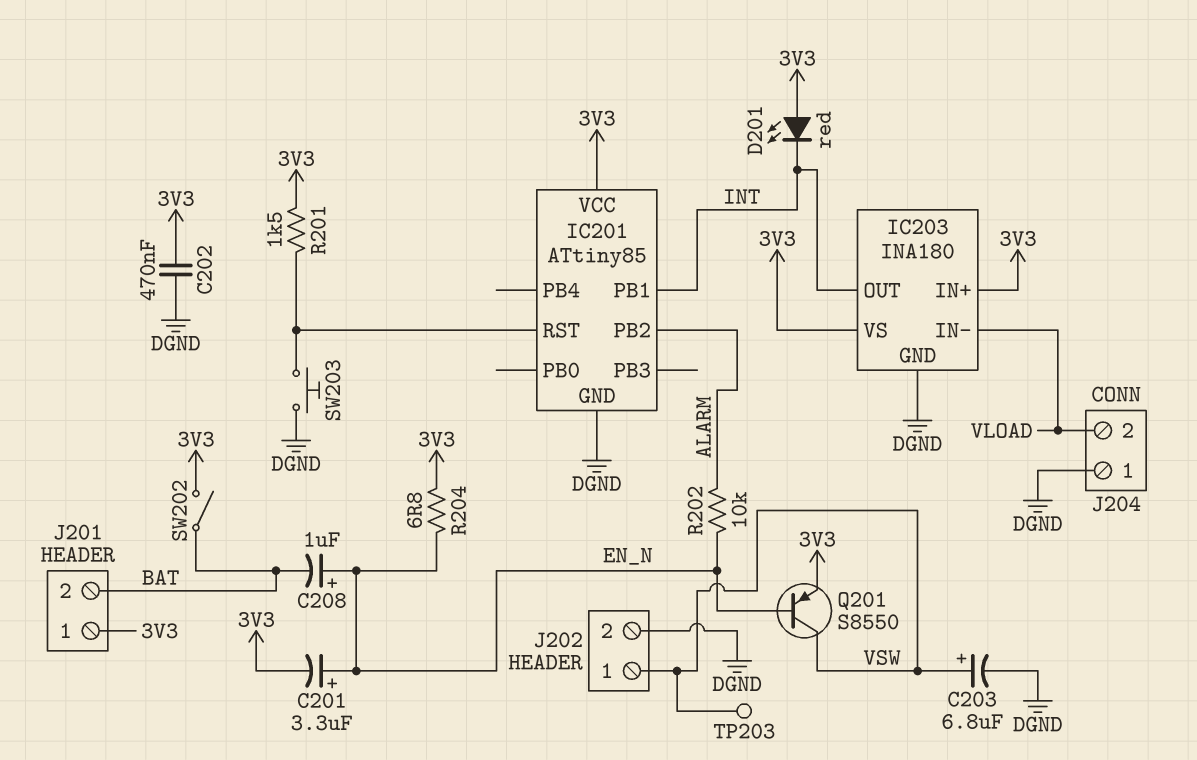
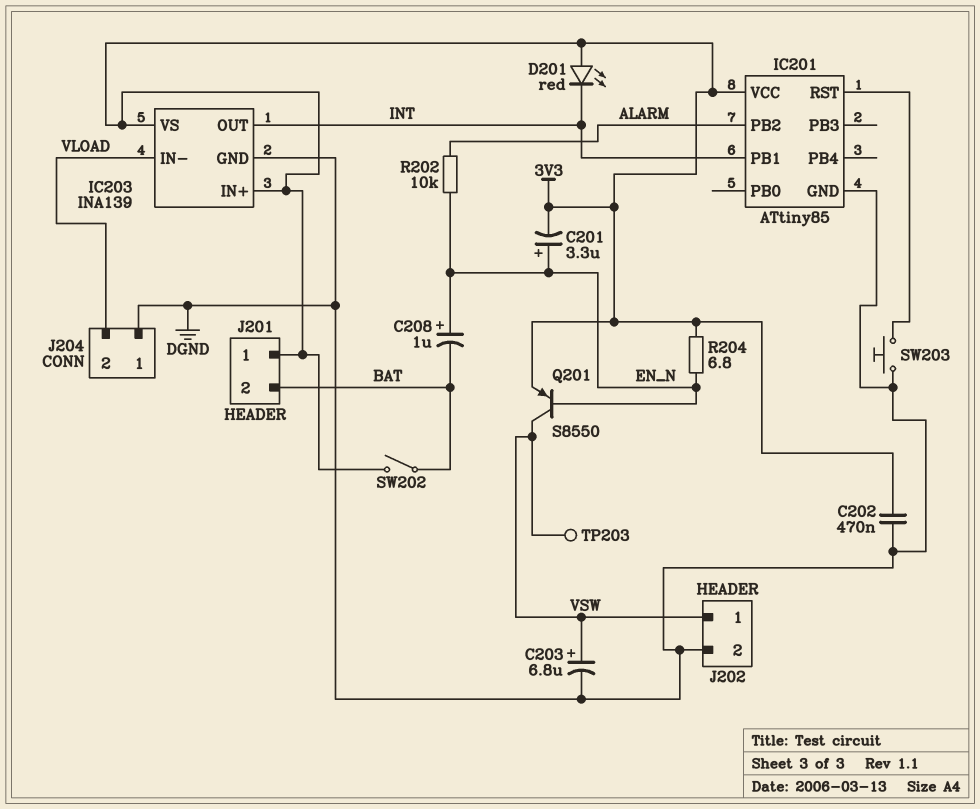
IC203: INA180 -> INA139
R201: 1.5k (3V3, IC201/RST) -> none

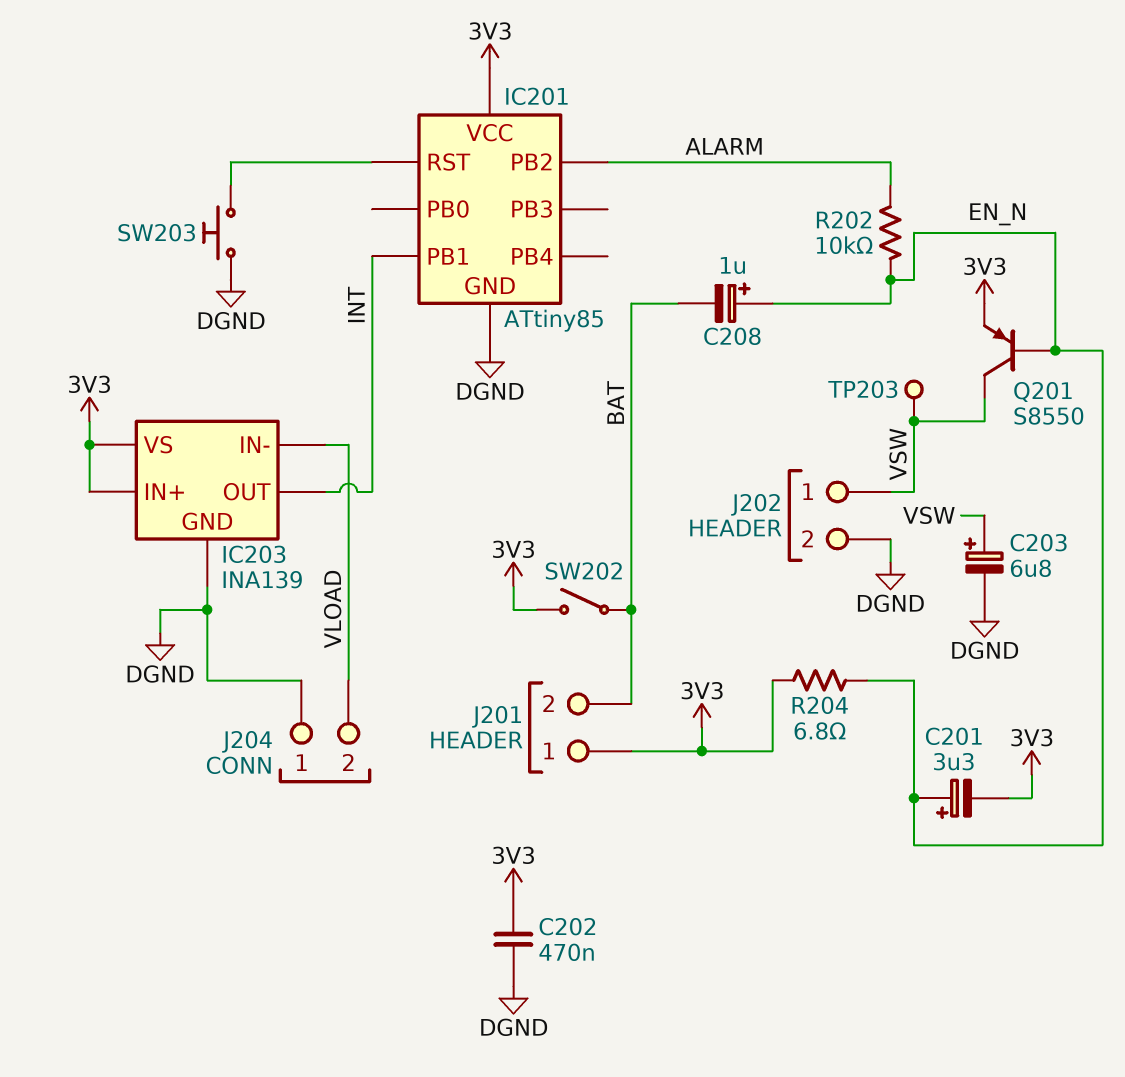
D201: LED red (A 3V3, K INT) -> none

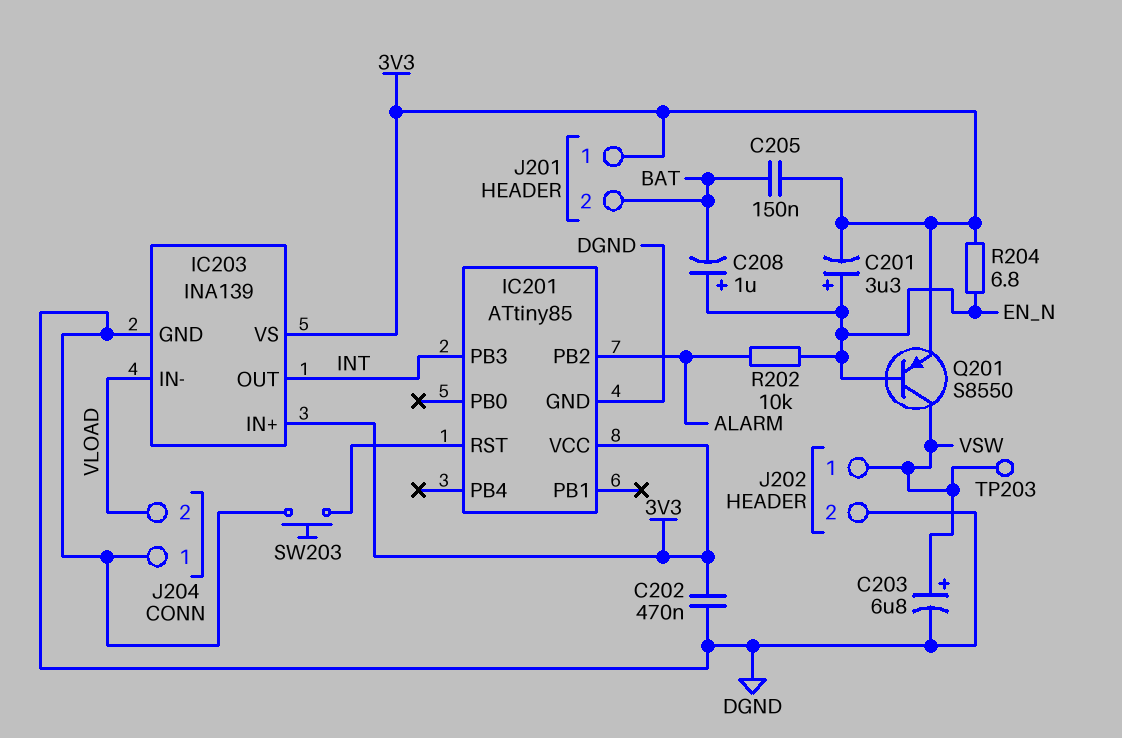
C205: none -> 150nF (3V3, BAT)
IC201 pin PB1: INT -> none
IC201 pin PB3: none -> INT
SW202: switch (3V3, BAT) -> none

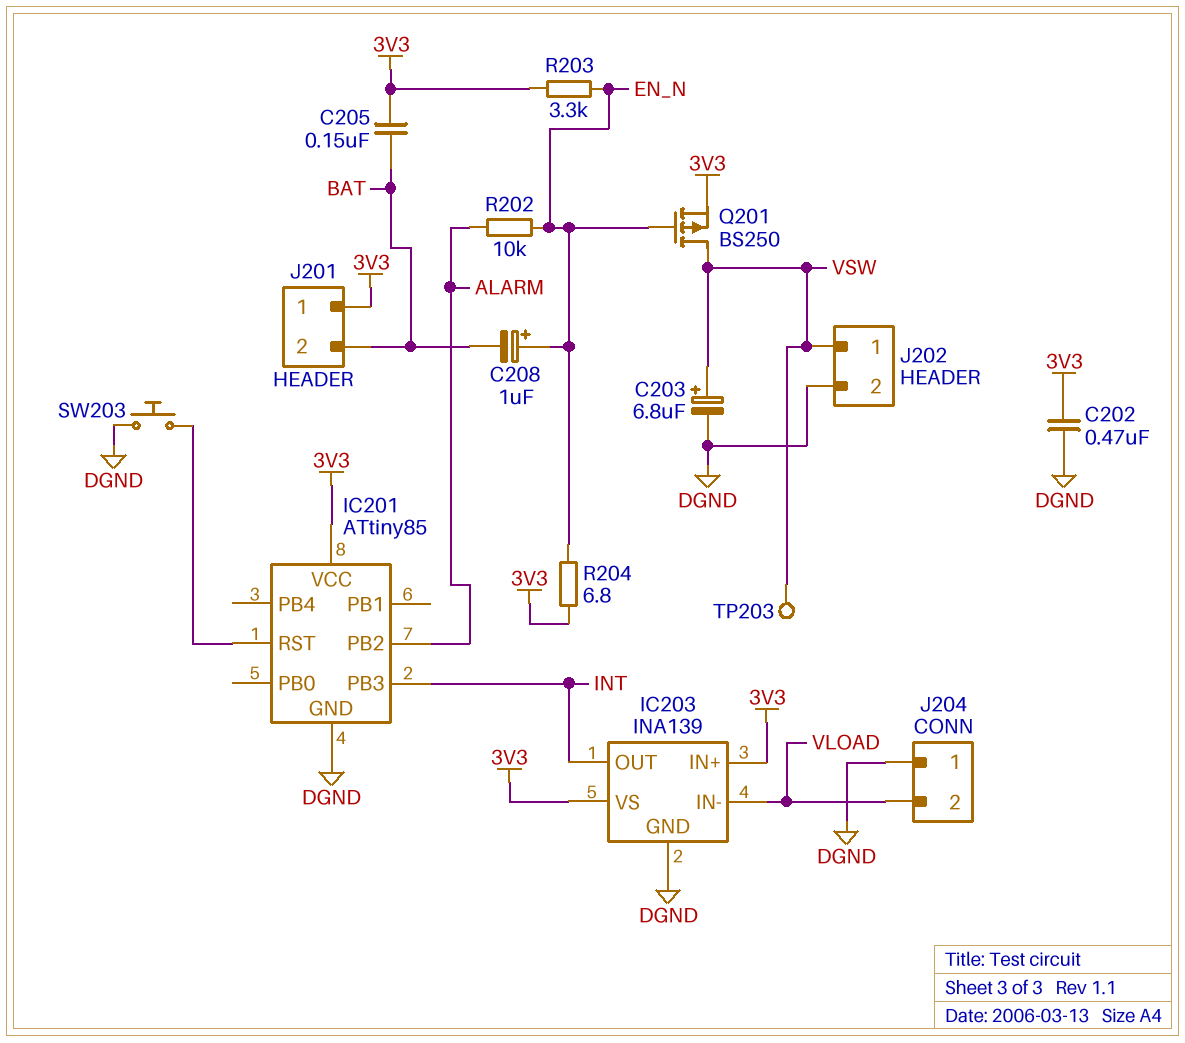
C201: 3.3uF (plus EN_N, minus 3V3) -> none
Q201: PNP S8550 (B EN_N, C VSW, E 3V3) -> PMOS BS250 (G EN_N, D VSW, S 3V3)
R203: none -> 3.3k (3V3, EN_N)

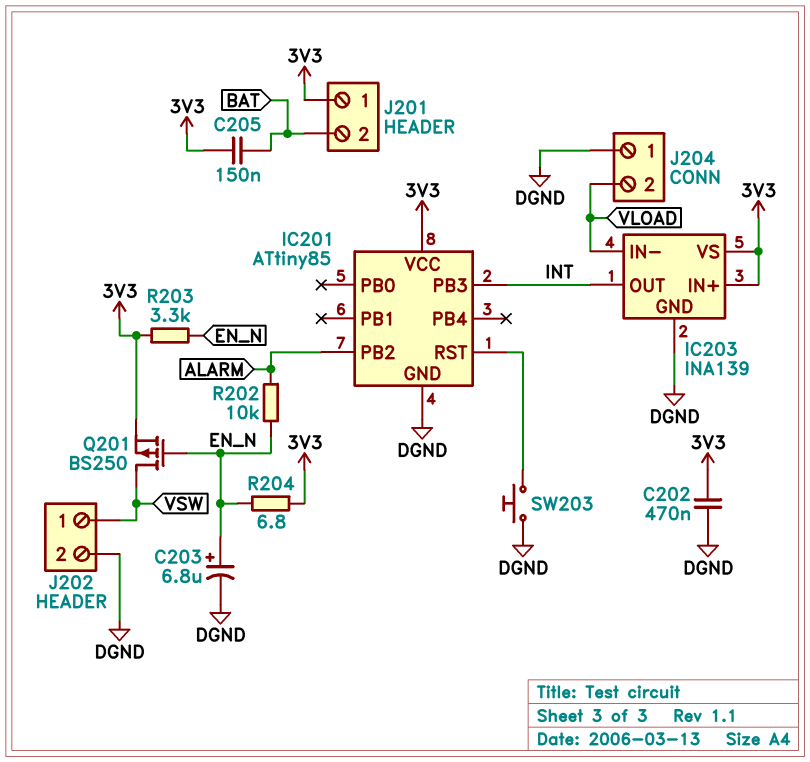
C203: 6.8uF (plus VSW, minus DGND) -> 6.8uF (plus EN_N, minus DGND)
C208: 1uF (plus EN_N, minus BAT) -> none
TP203: test point (VSW) -> none

